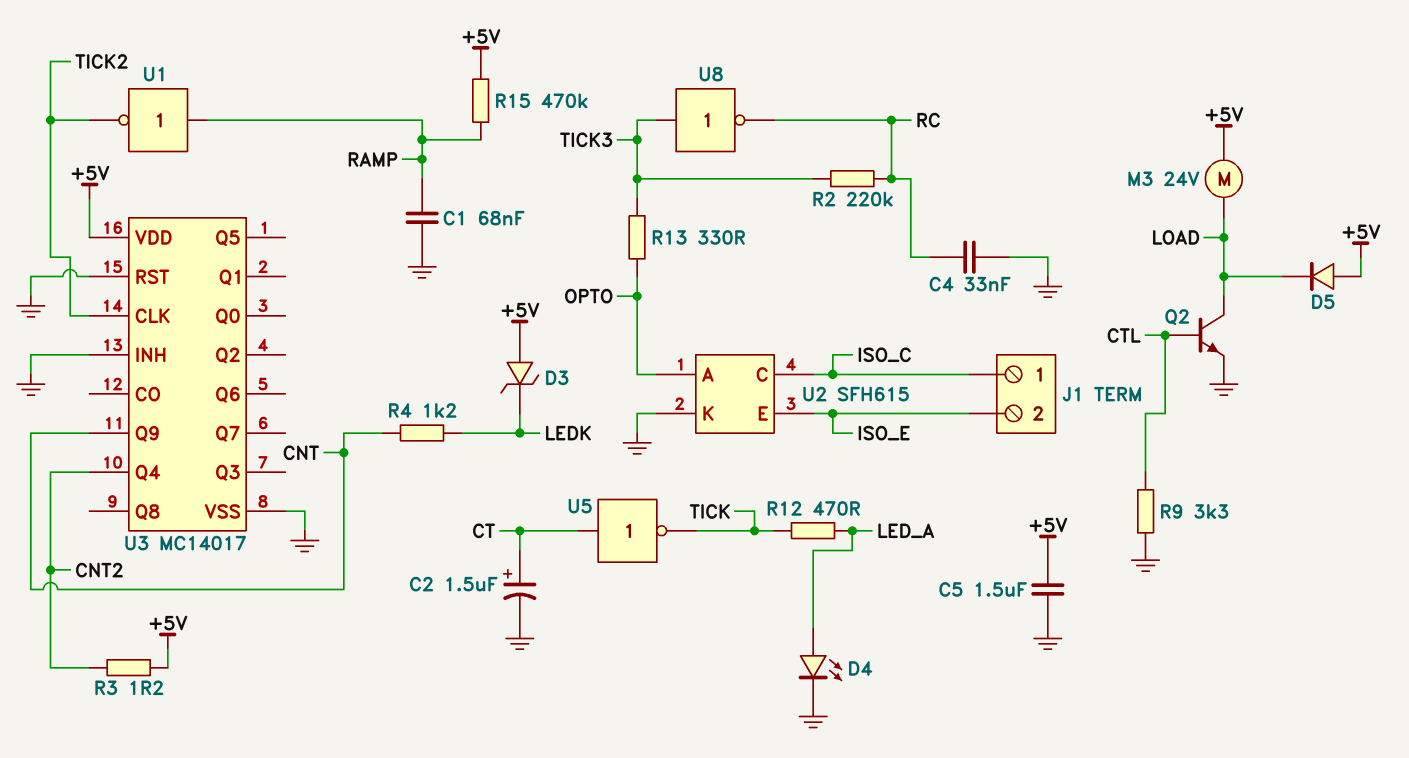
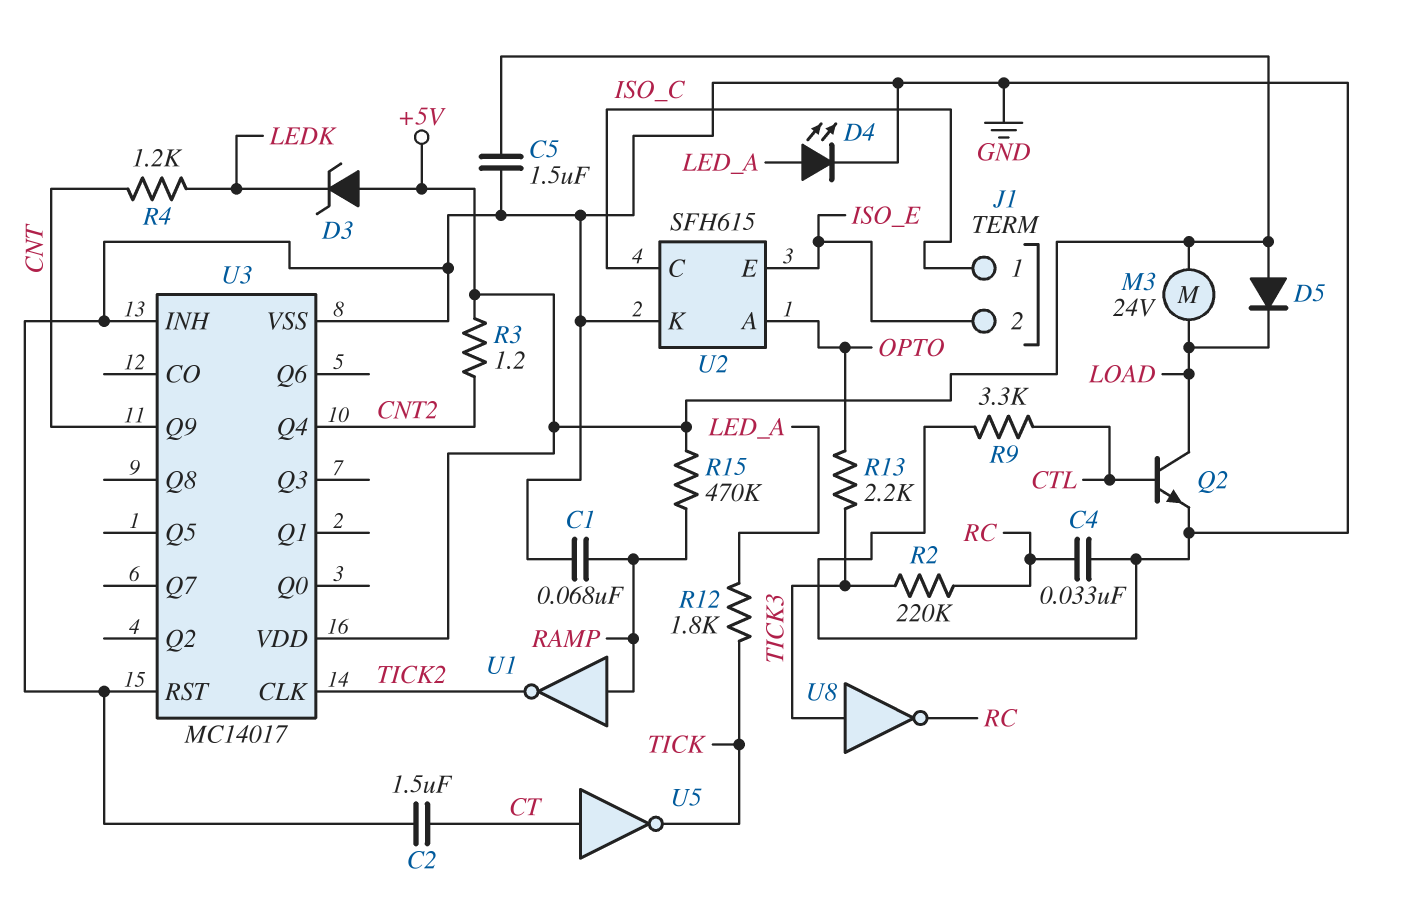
C2: 1.5uF (plus CT, minus GND) -> 1.5uF (CT, GND)
R12: 470 (LED_A, TICK) -> 1.8k (LED_A, TICK)
R13: 330 (OPTO, TICK3) -> 2.2k (OPTO, TICK3)

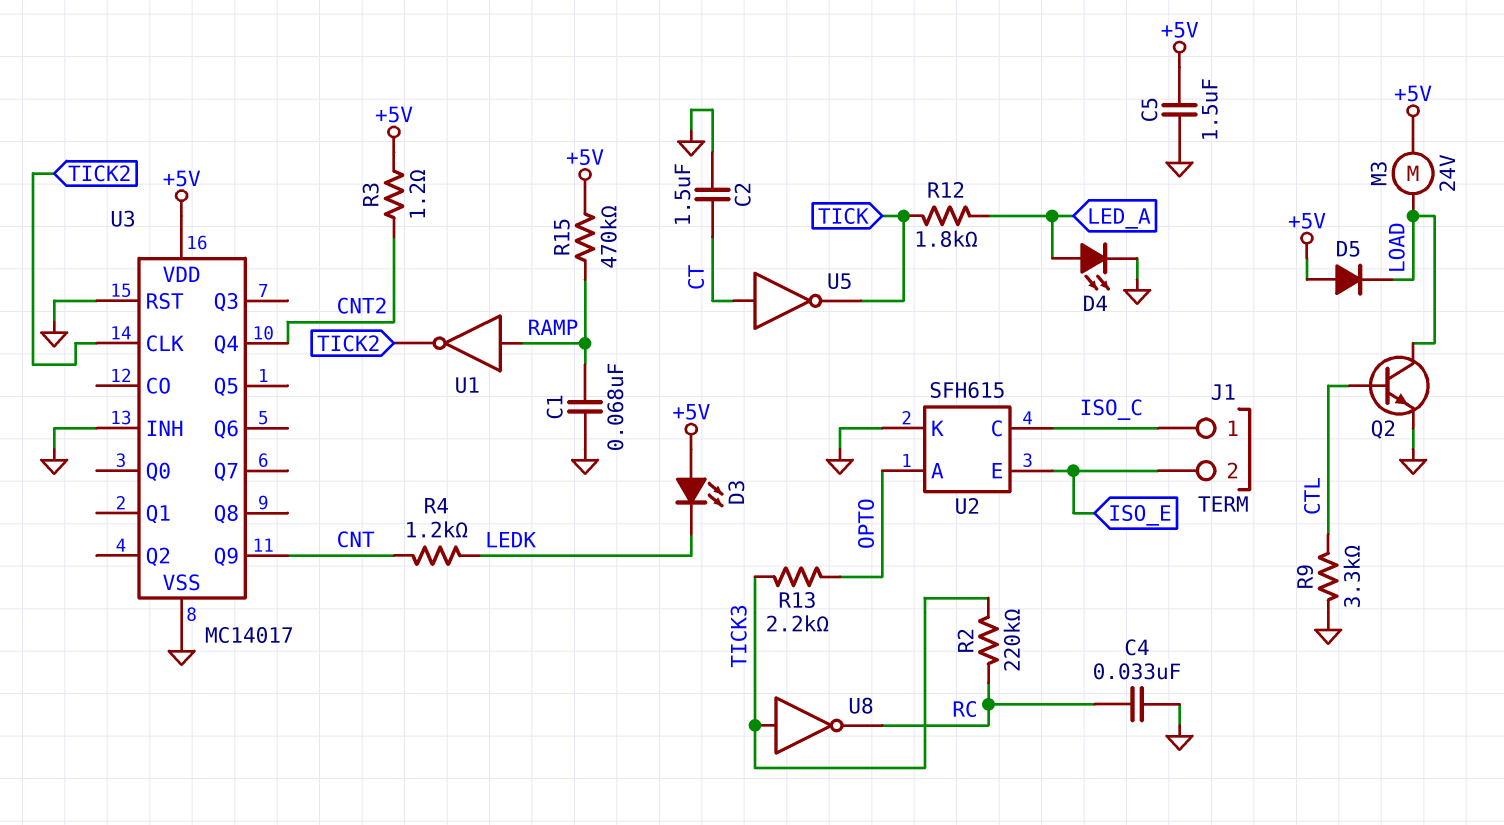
D3: zener (A +5V, K LEDK) -> LED (A +5V, K LEDK)

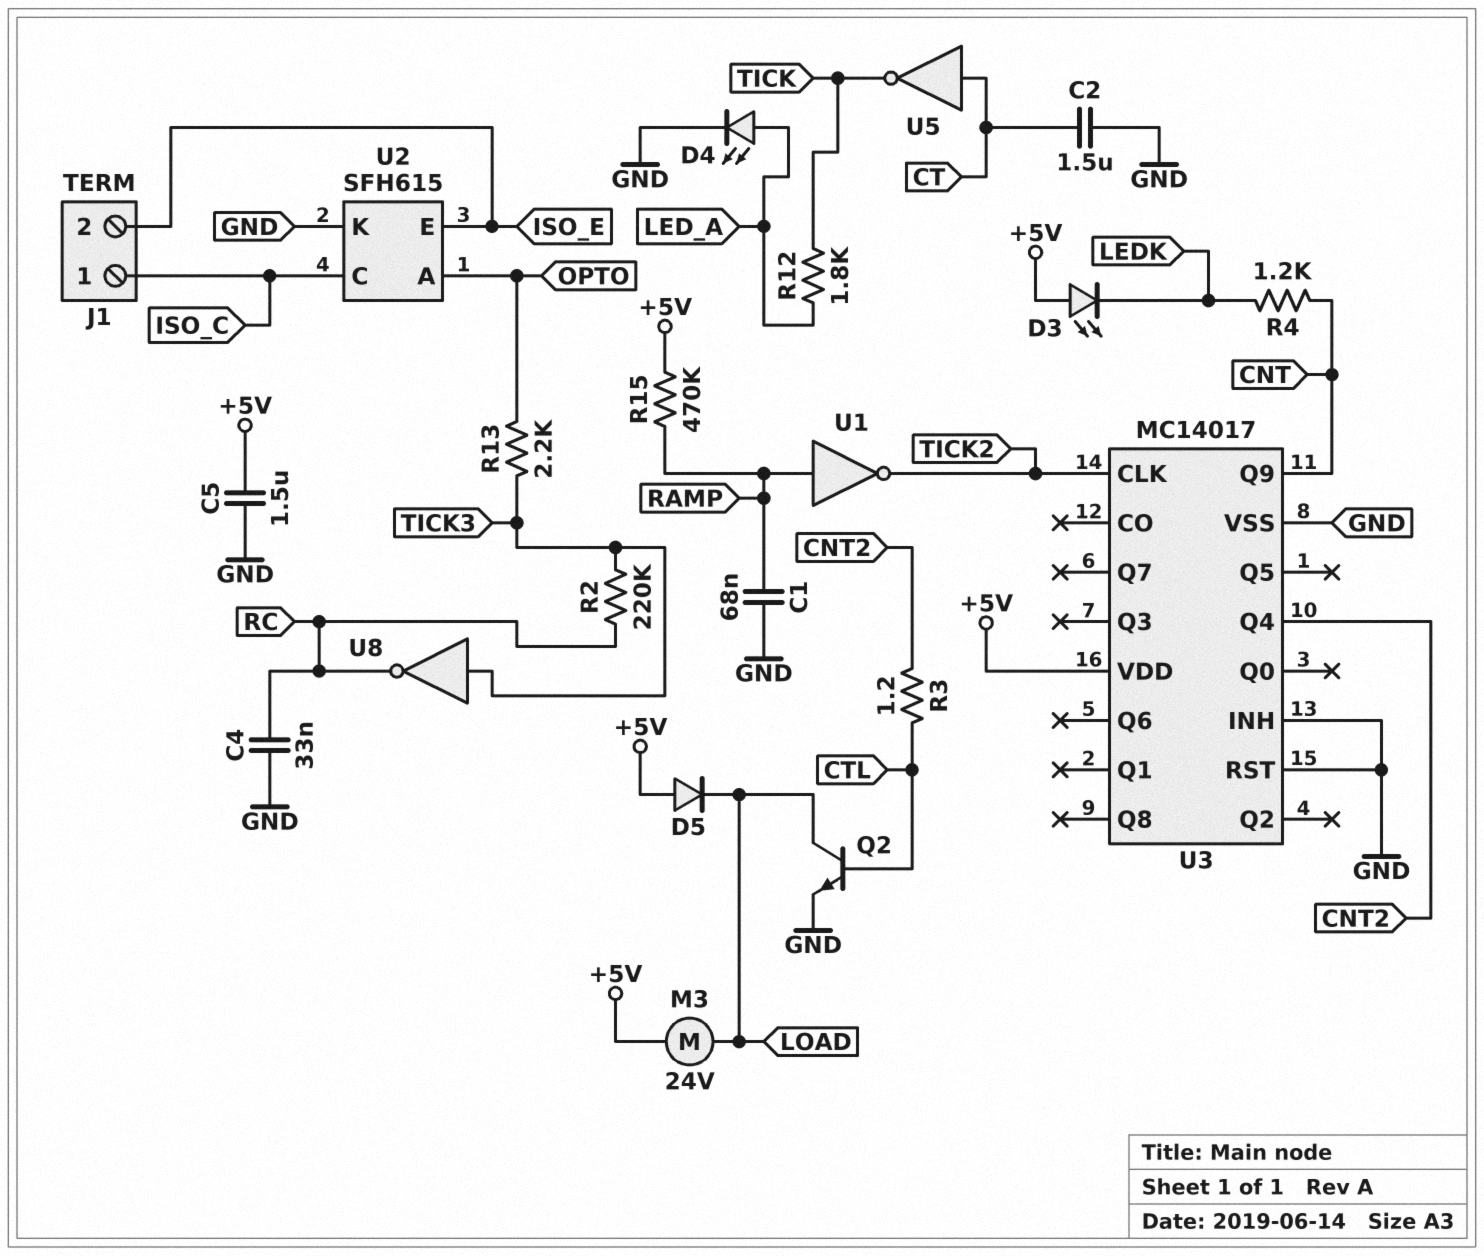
R3: 1.2 (+5V, CNT2) -> 1.2 (CNT2, CTL)
R9: 3.3k (CTL, GND) -> none

